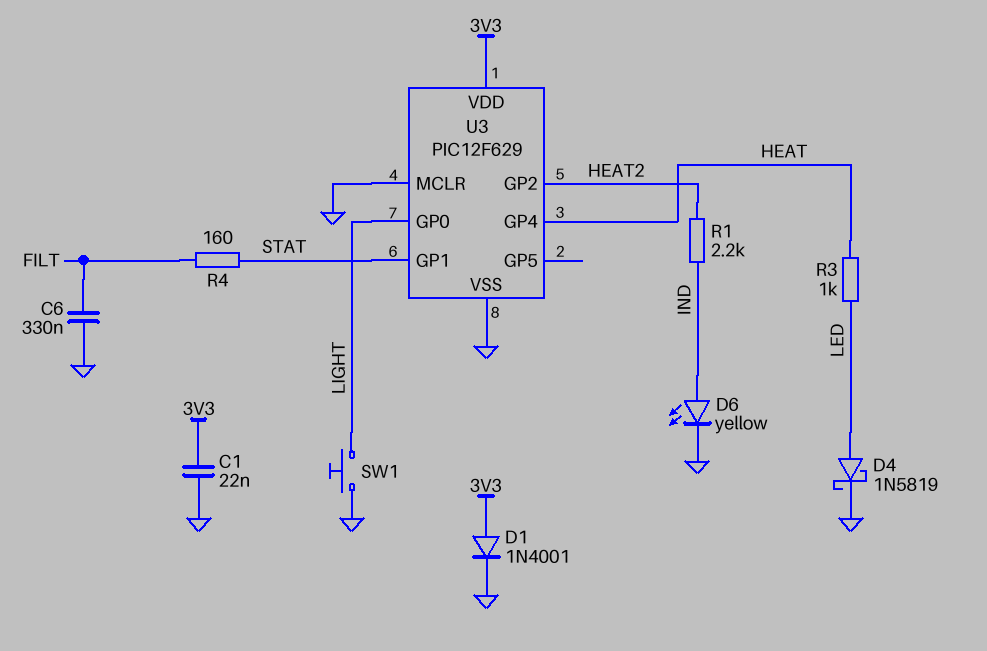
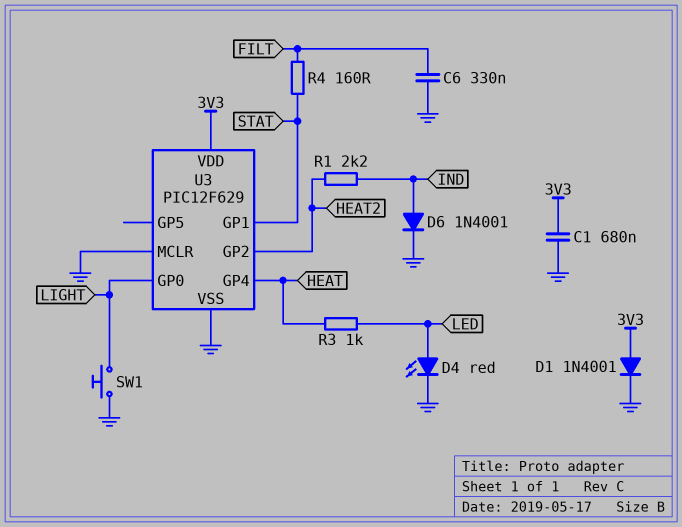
C1: 22nF (3V3, GND) -> 680nF (3V3, GND)
D4: schottky 1N5819 (A LED, K GND) -> LED red (A LED, K GND)
D6: LED yellow (A IND, K GND) -> diode 1N4001 (A IND, K GND)

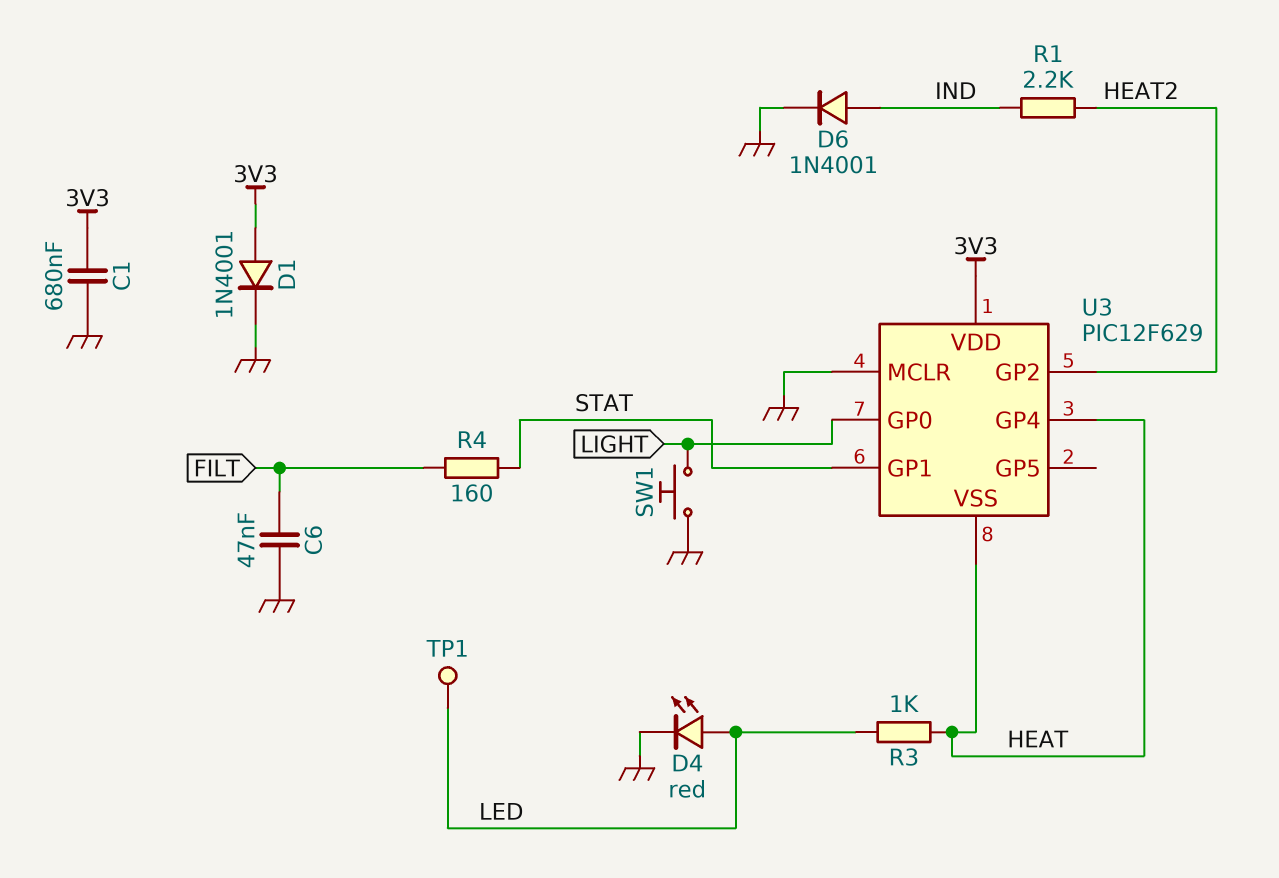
C6: 330nF (FILT, GND) -> 47nF (FILT, GND)
TP1: none -> test point (LED)
U3 pin VSS: GND -> HEAT

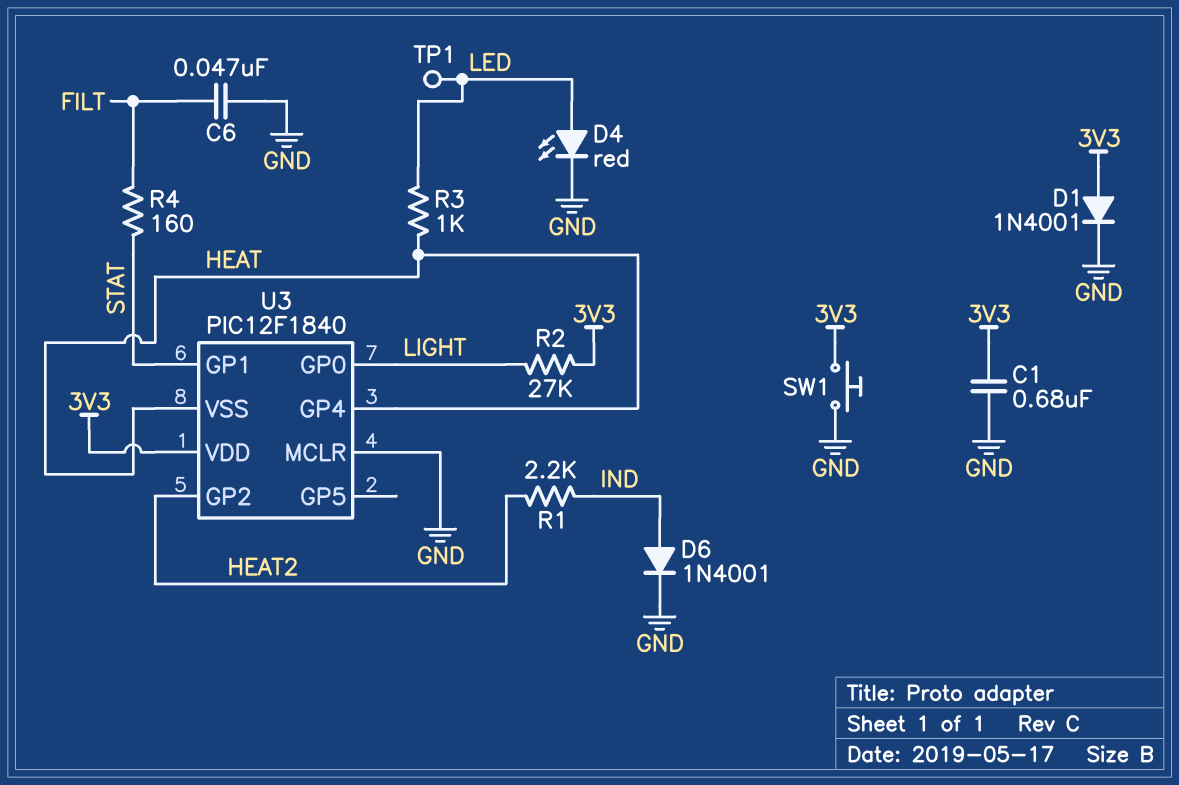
R2: none -> 27k (3V3, LIGHT)
SW1: button (GND, LIGHT) -> button (3V3, GND)
U3: PIC12F629 -> PIC12F1840

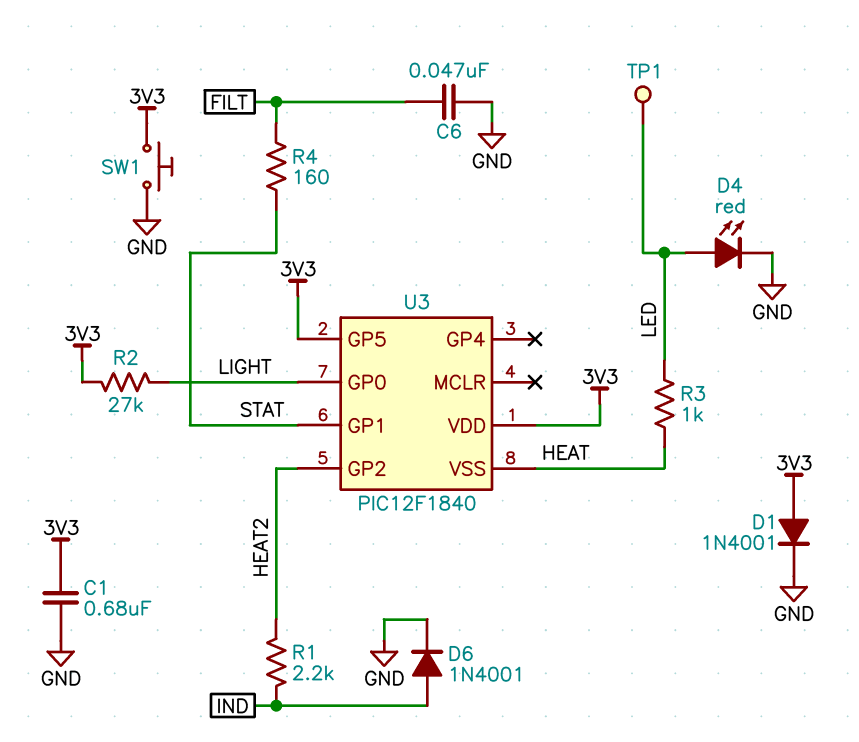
U3 pin GP4: HEAT -> none
U3 pin GP5: none -> 3V3
U3 pin MCLR: GND -> none

